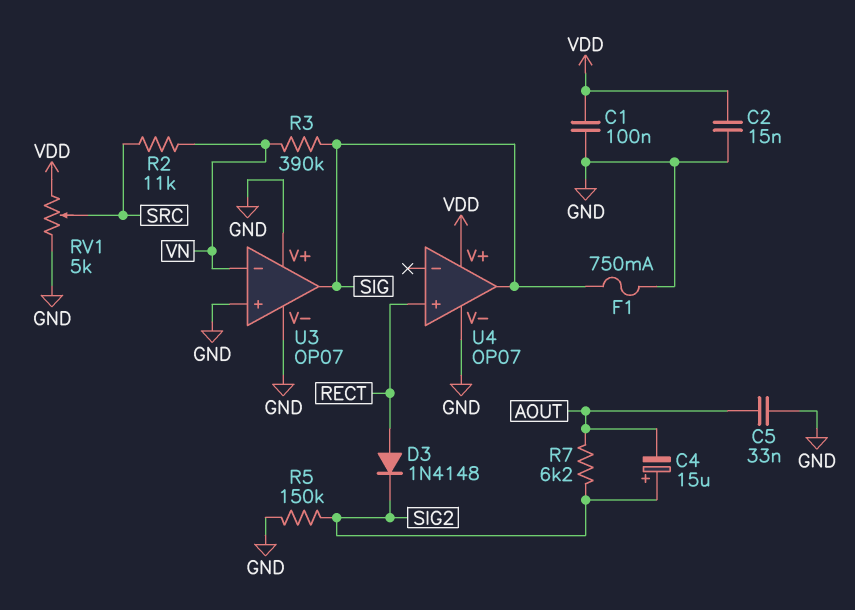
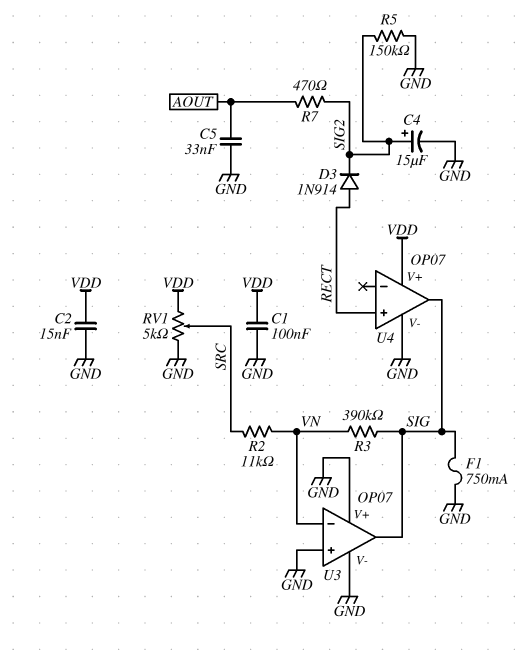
C4: 15uF (plus SIG2, minus AOUT) -> 15uF (plus SIG2, minus GND)
D3: diode 1N4148 (A RECT, K SIG2) -> diode 1N914 (A RECT, K SIG2)
R7: 6.2k (AOUT, SIG2) -> 470 (AOUT, SIG2)

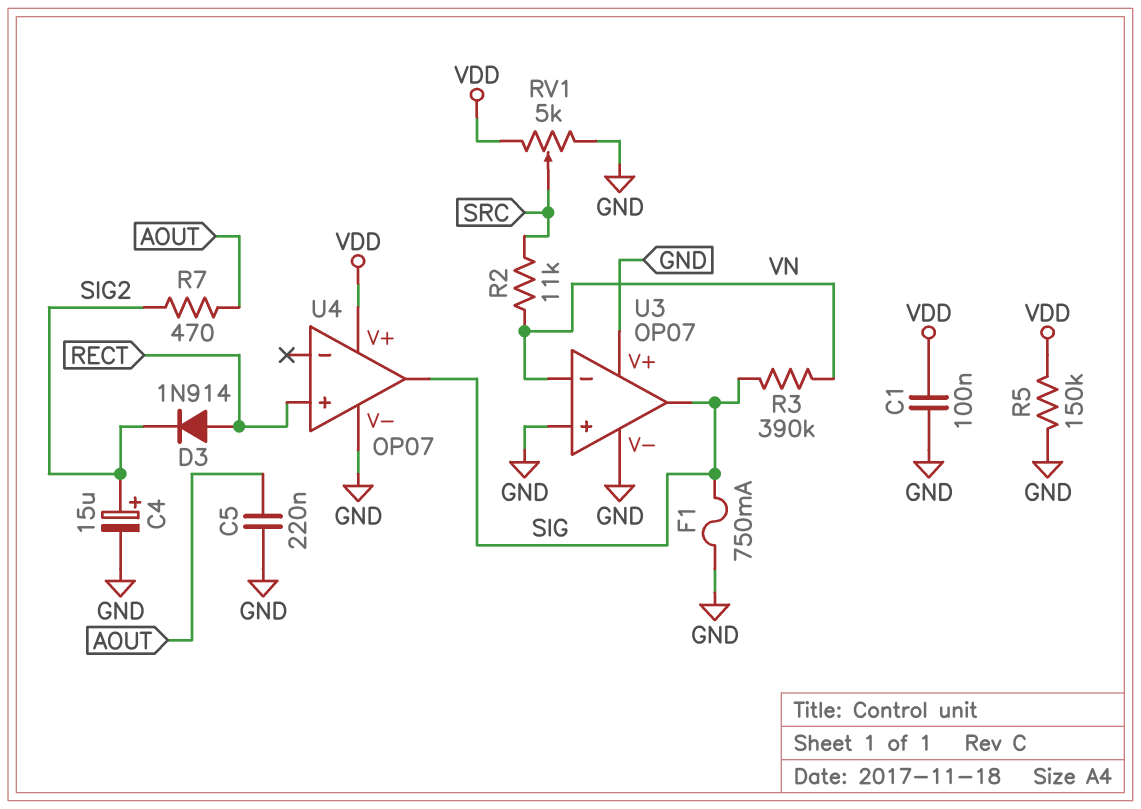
C2: 15nF (GND, VDD) -> none
C5: 33nF (AOUT, GND) -> 220nF (AOUT, GND)
R5: 150k (GND, SIG2) -> 150k (GND, VDD)

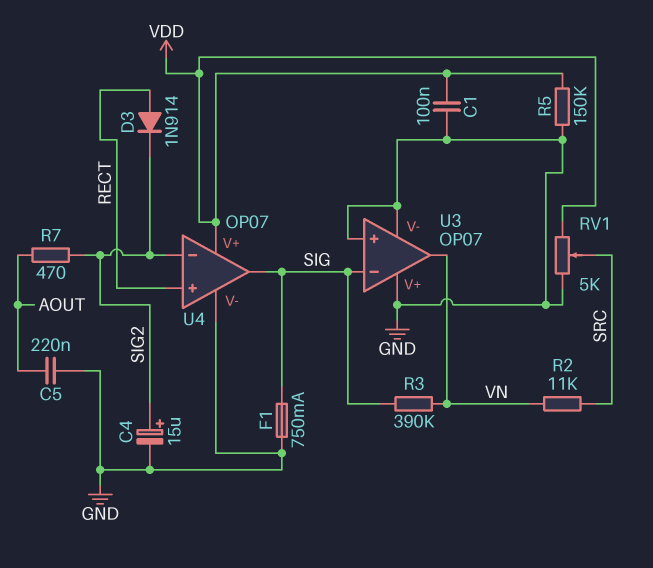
U3 pin in-: VN -> SIG
U3 pin out: SIG -> VN
U4 pin in-: none -> SIG2

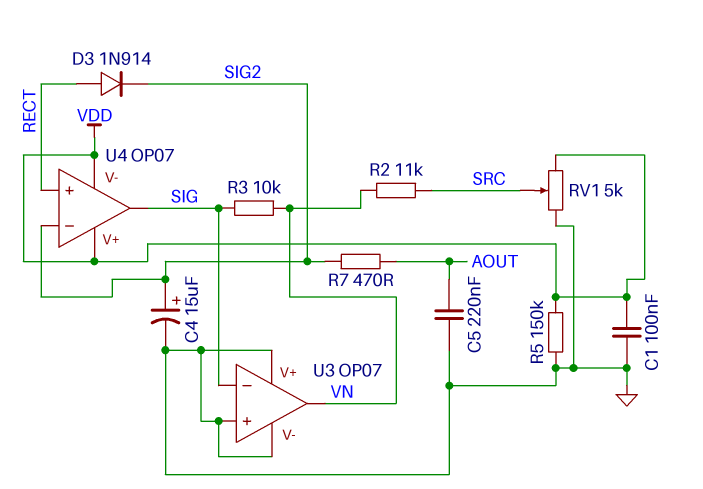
F1: 750mA (GND, SIG) -> none
R3: 390k (SIG, VN) -> 10k (SIG, VN)
U4 pin V-: GND -> VDD

